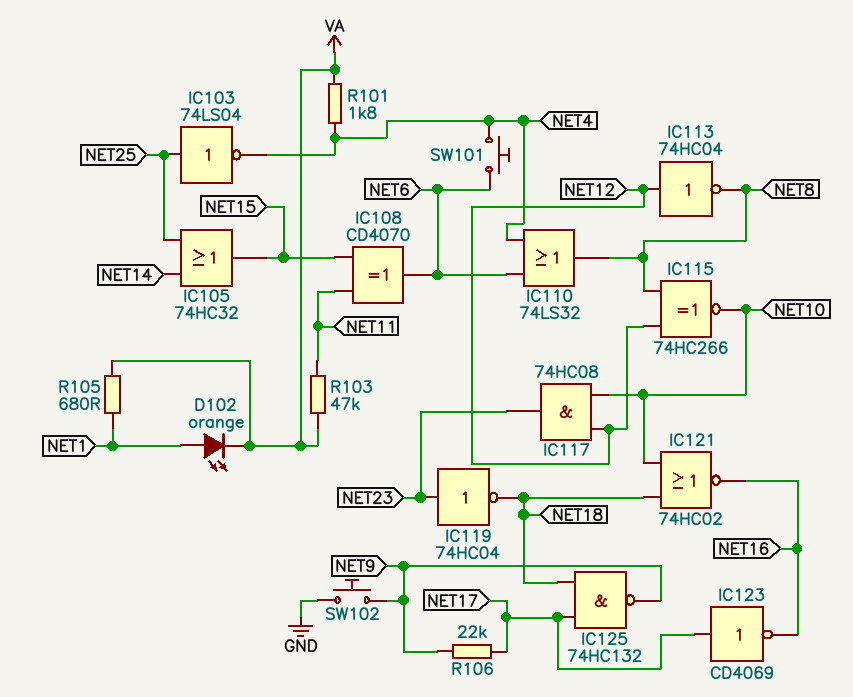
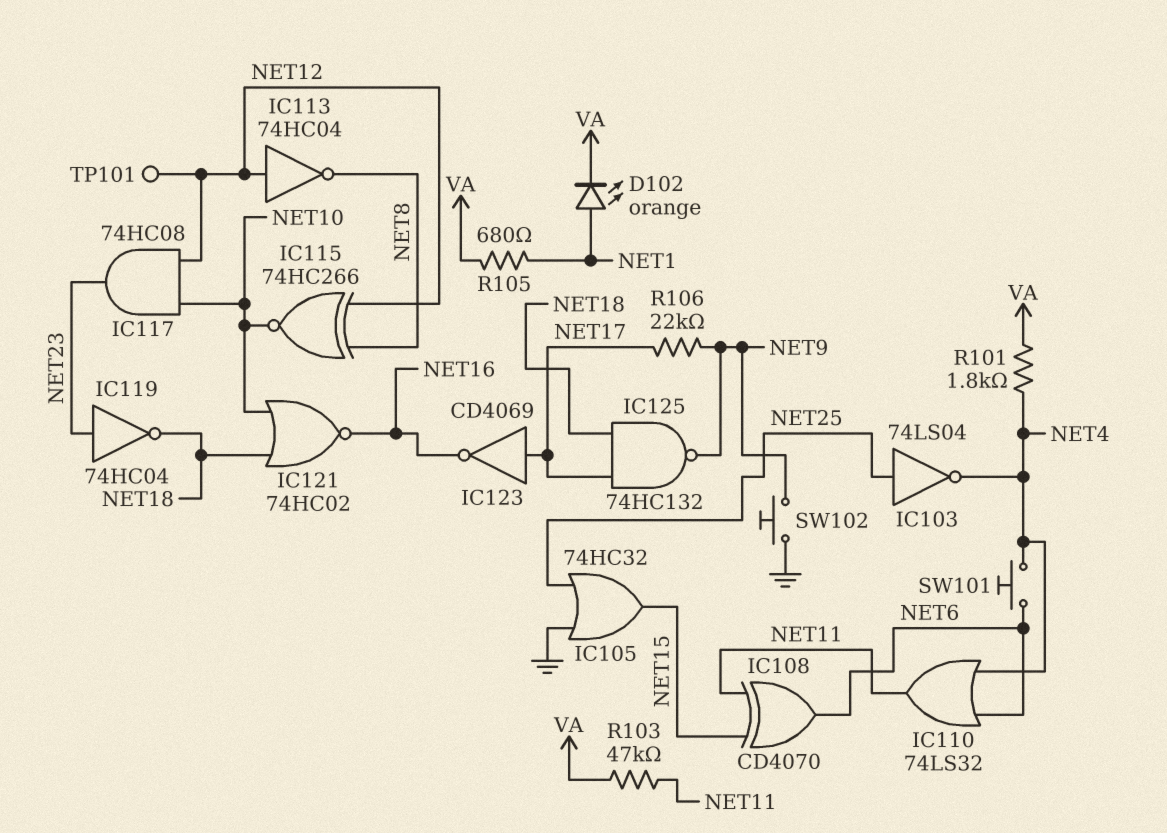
IC105: OR 74HC32 (in NET14, in NET25, out NET15) -> OR 74HC32 (in GND, in NET25, out NET15)
IC110: OR 74LS32 (in NET4, in NET6, out NET8) -> OR 74LS32 (in NET4, in NET6, out NET11)
TP101: none -> test point (NET12)

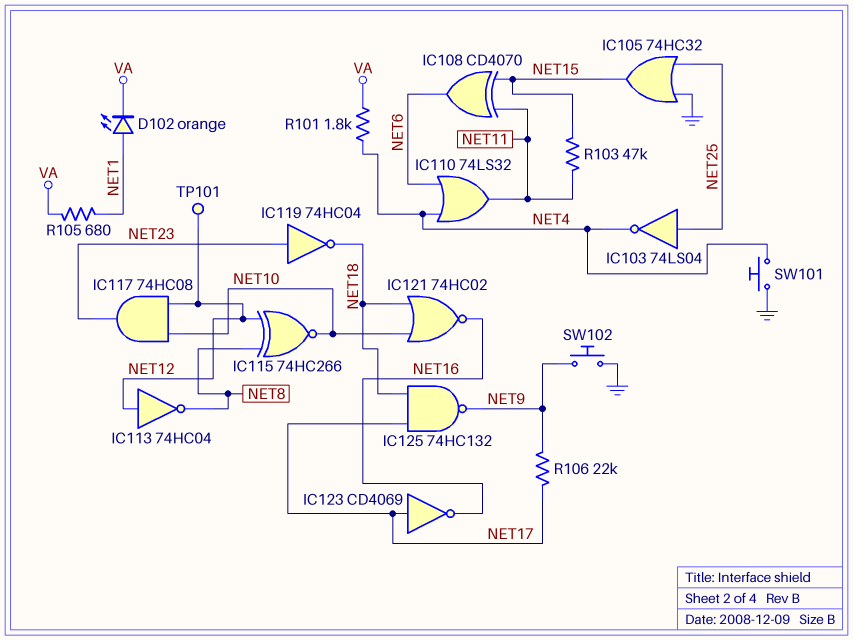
R103: 47k (NET11, VA) -> 47k (NET11, NET15)
SW101: button (NET4, NET6) -> button (GND, NET4)

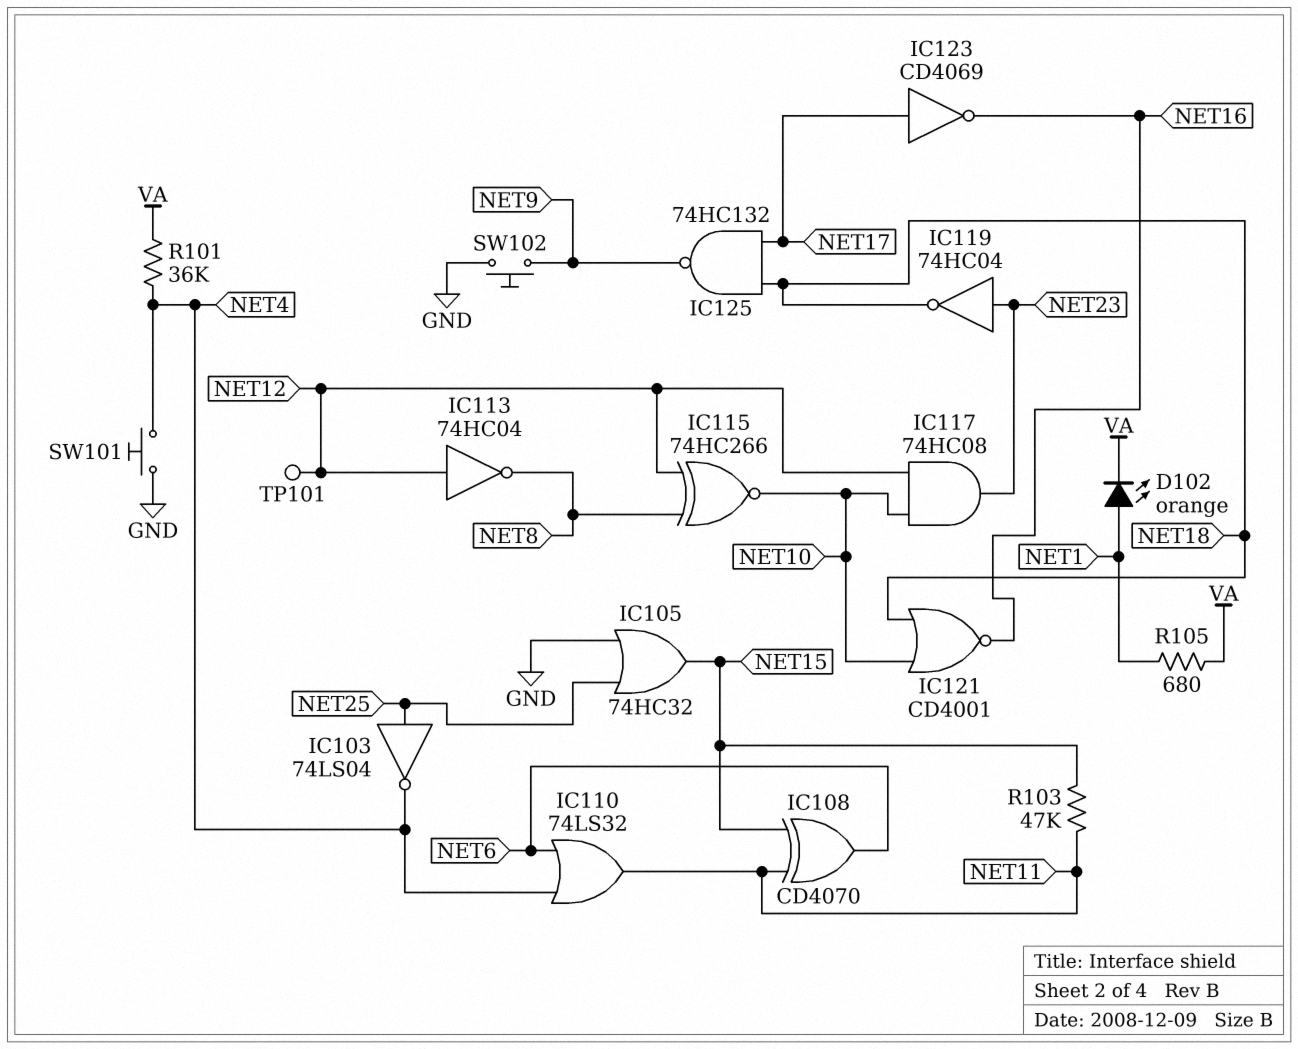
IC121: NOR 74HC02 (in NET10, in NET18, out NET16) -> NOR CD4001 (in NET10, in NET18, out NET16)
R101: 1.8k (NET4, VA) -> 36k (NET4, VA)
R106: 22k (NET9, NET17) -> none

